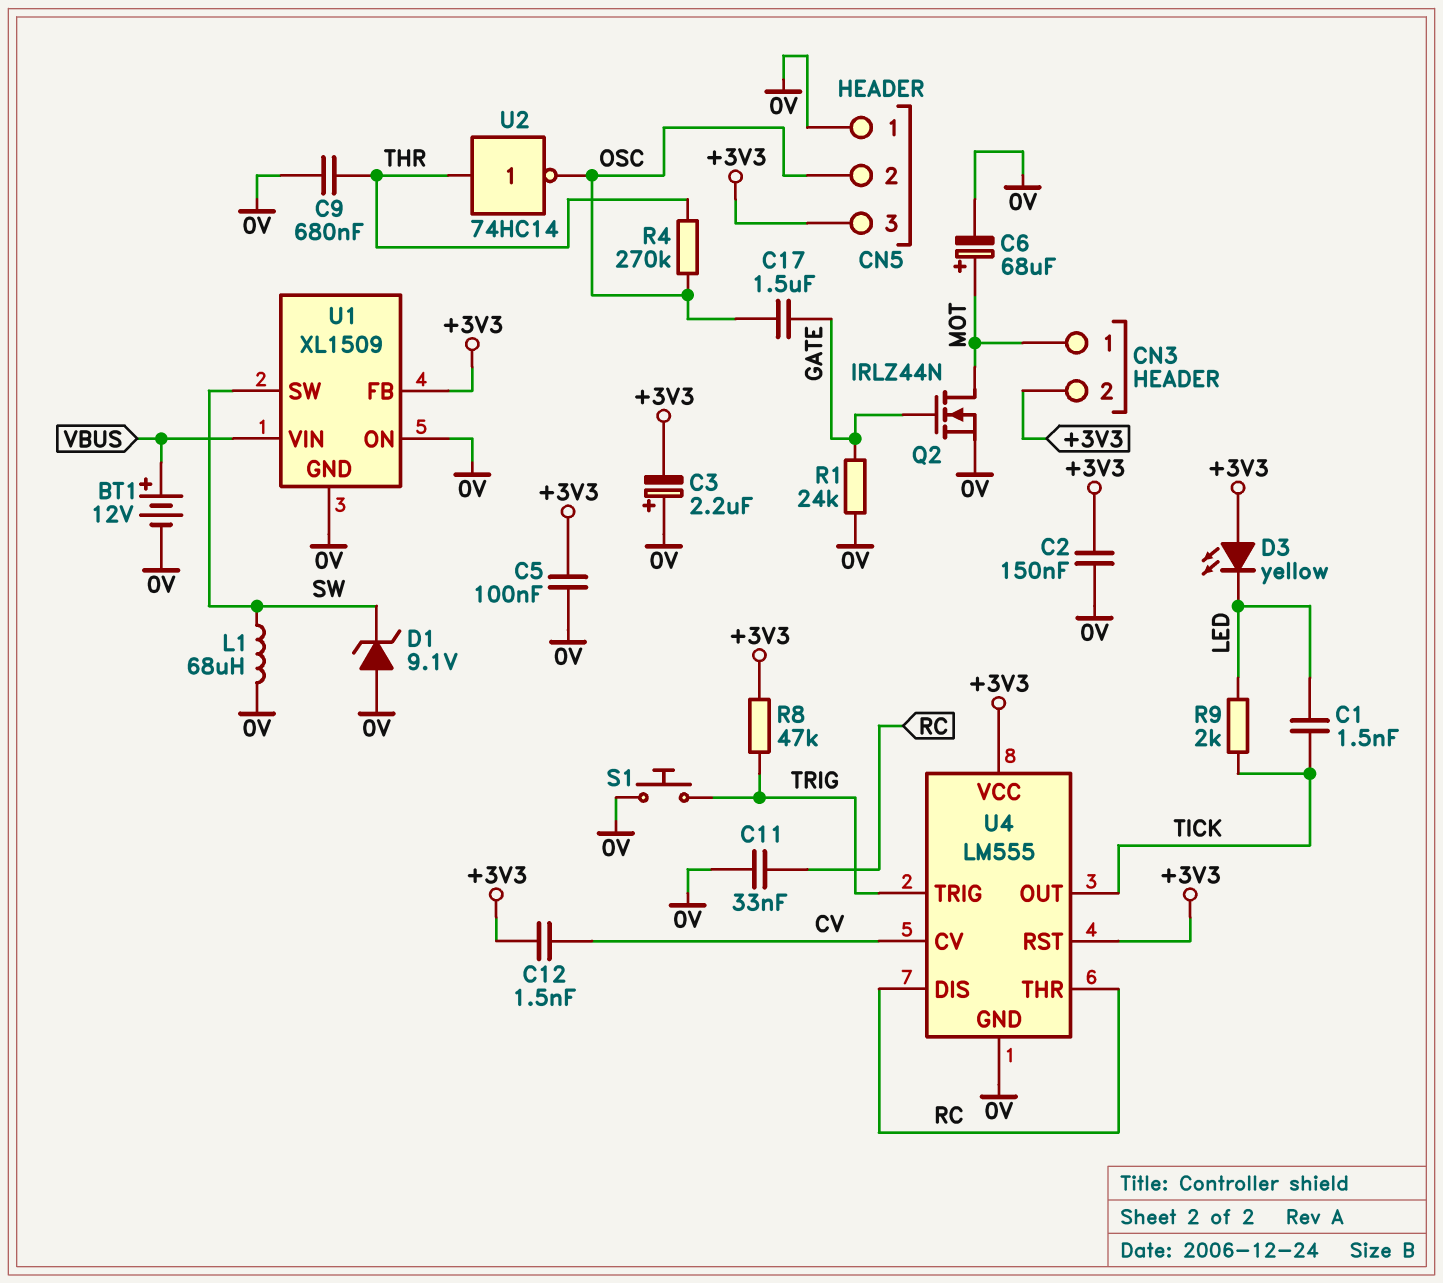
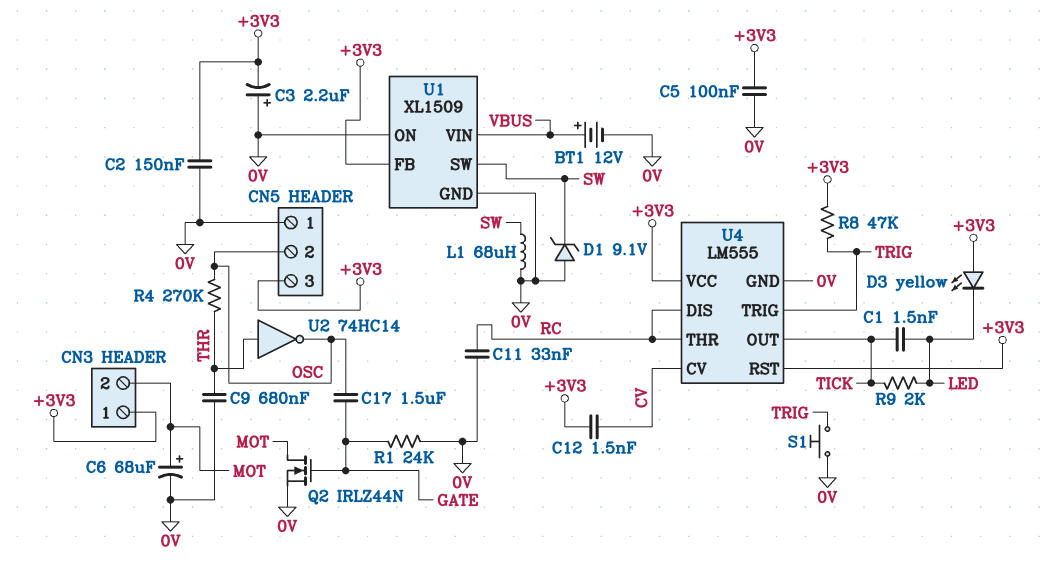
CN3 pin 1: MOT -> +3V3
CN3 pin 2: +3V3 -> MOT

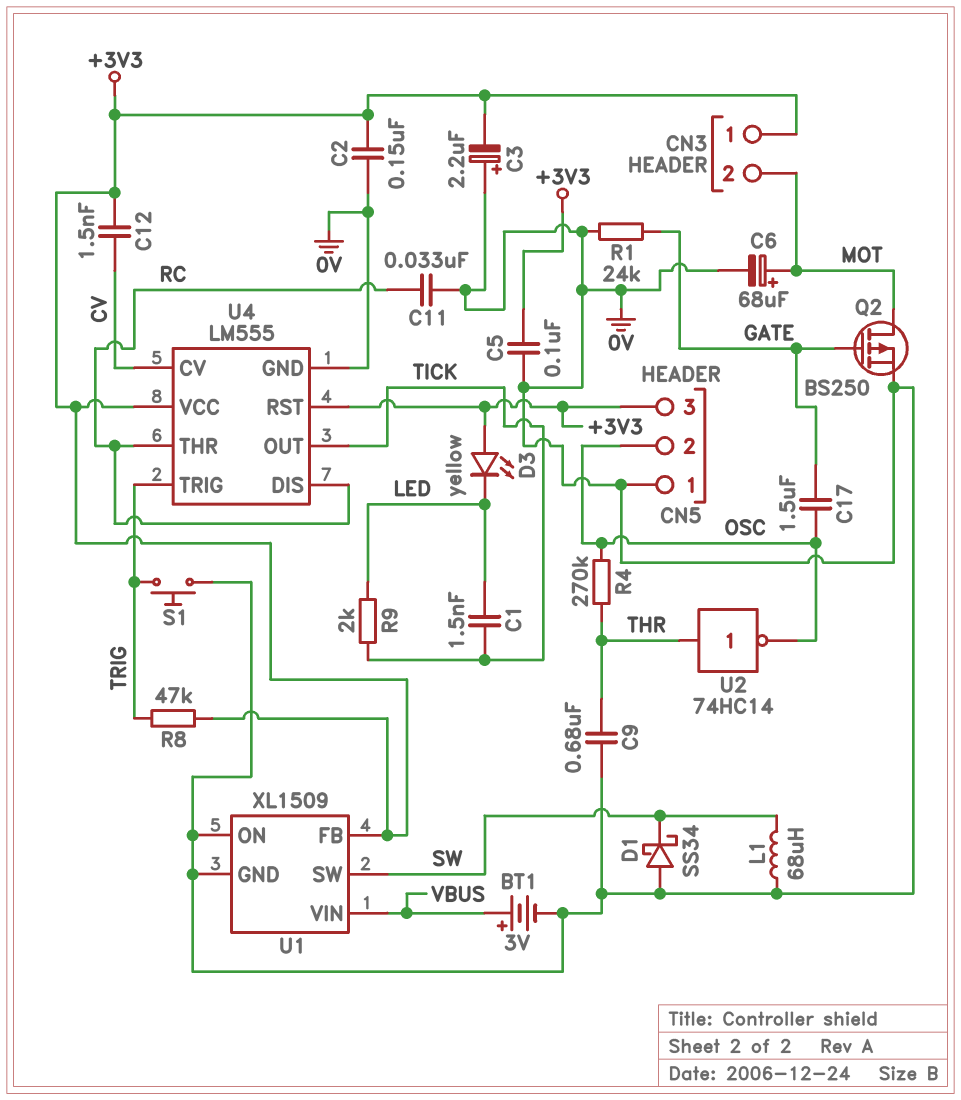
BT1: 12V (plus VBUS, minus 0V) -> 3V (plus VBUS, minus 0V)
D1: zener 9.1V (A 0V, K SW) -> schottky SS34 (A 0V, K SW)
Q2: NMOS IRLZ44N (G GATE, D MOT, S 0V) -> PMOS BS250 (G GATE, D MOT, S 0V)

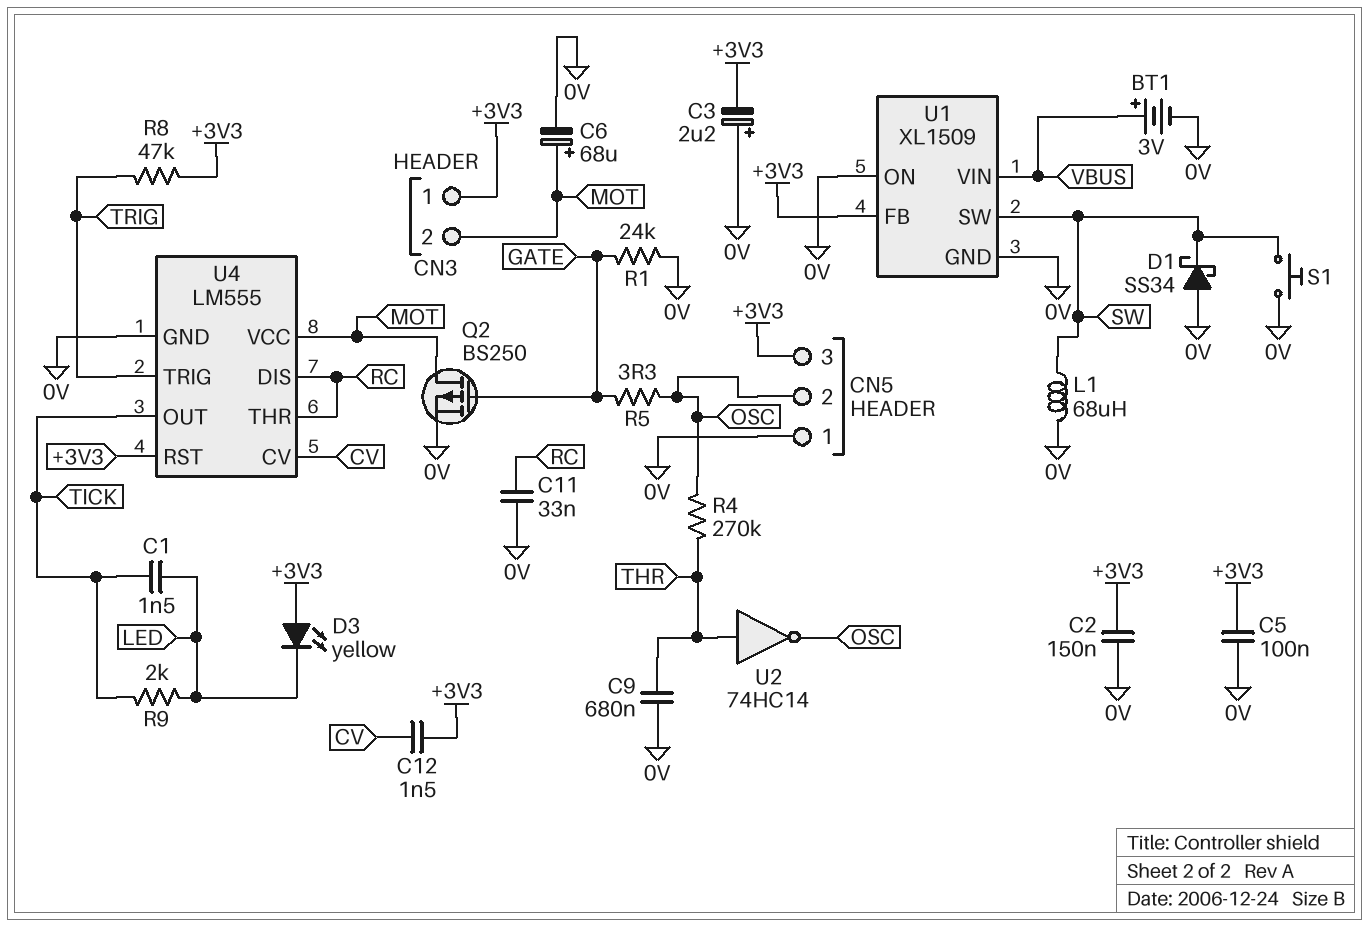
C17: 1.5uF (GATE, OSC) -> none
R5: none -> 3.3 (GATE, OSC)
S1: button (0V, TRIG) -> button (0V, SW)
U4 pin VCC: +3V3 -> MOT

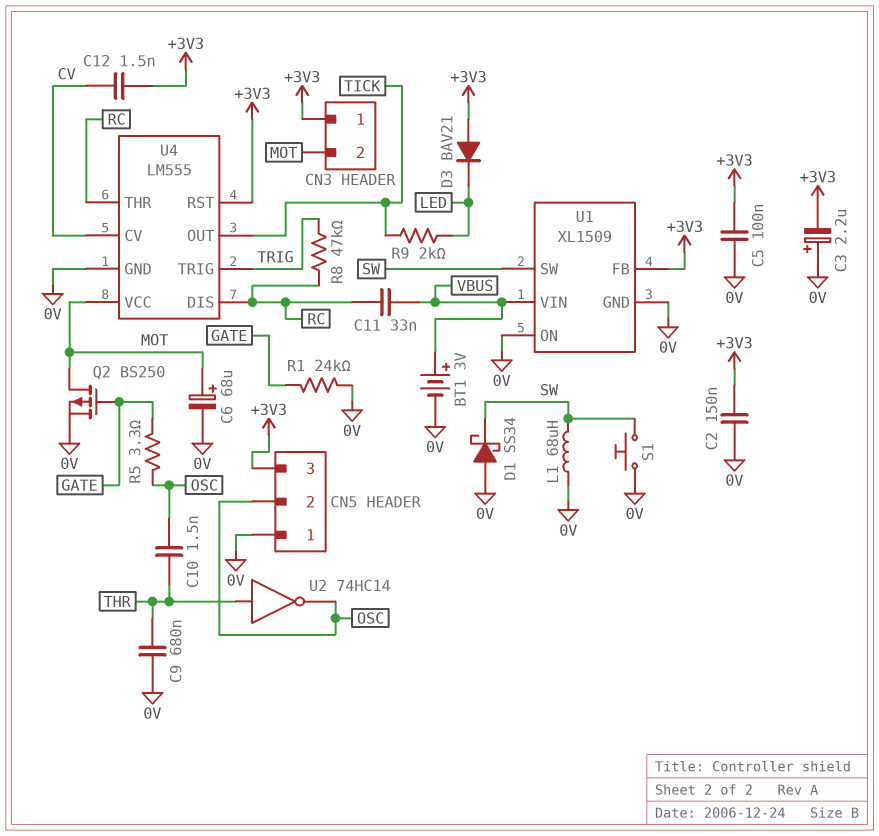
C1: 1.5nF (LED, TICK) -> none
C10: none -> 1.5nF (OSC, THR)
C11: 33nF (0V, RC) -> 33nF (RC, VBUS)
D3: LED yellow (A +3V3, K LED) -> diode BAV21 (A +3V3, K LED)
R4: 270k (OSC, THR) -> none
R8: 47k (+3V3, TRIG) -> 47k (RC, TRIG)

